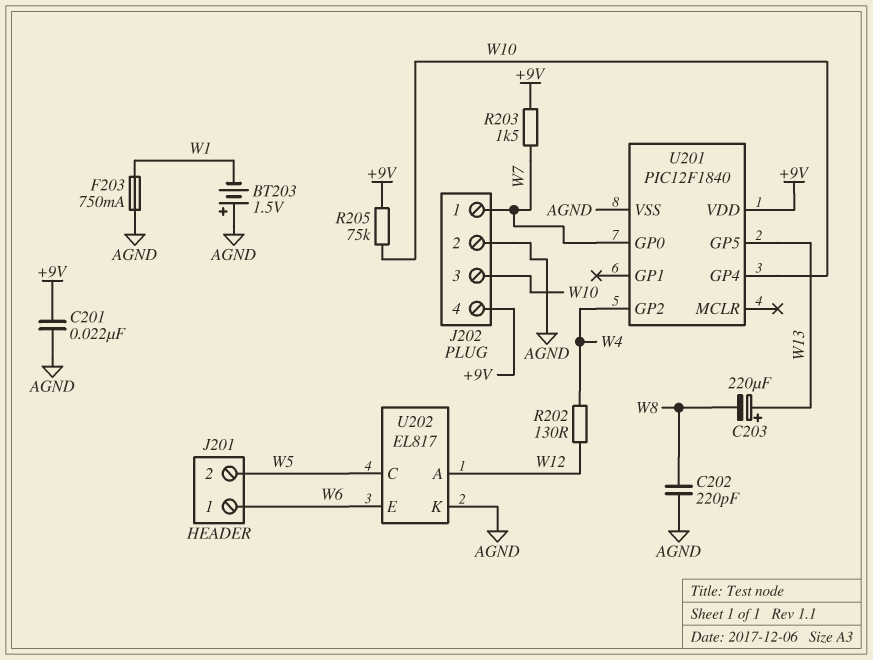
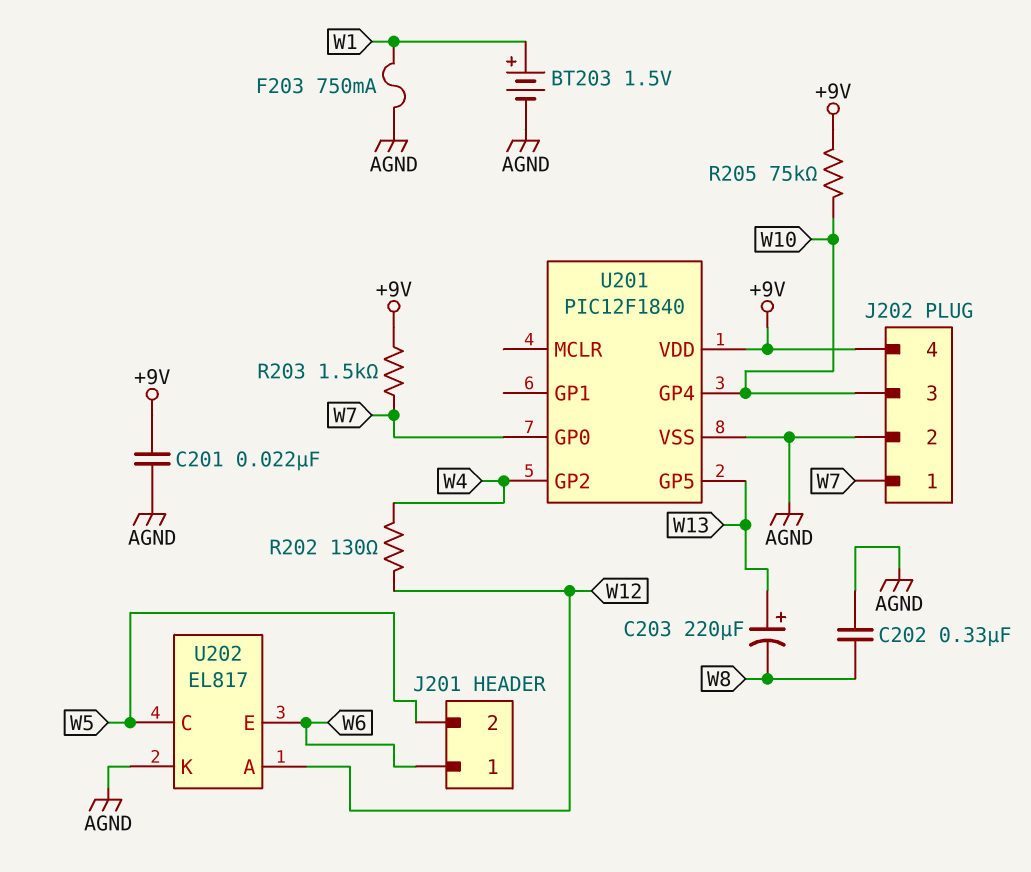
BT203: 1.5V (plus AGND, minus W1) -> 1.5V (plus W1, minus AGND)
C202: 220pF (AGND, W8) -> 330nF (AGND, W8)

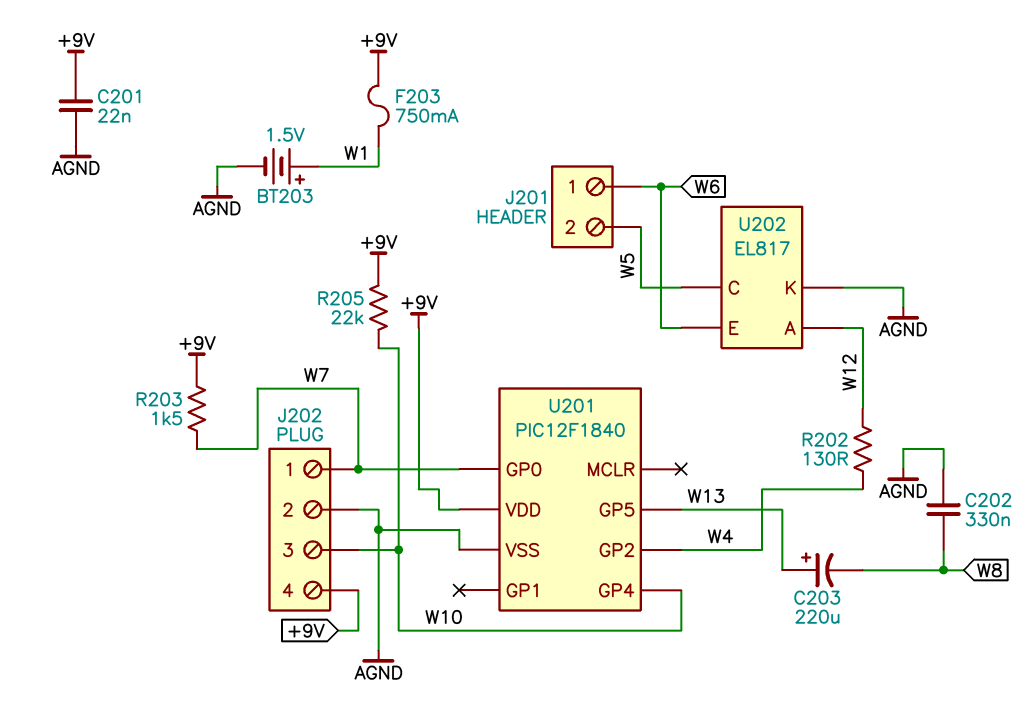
F203: 750mA (AGND, W1) -> 750mA (+9V, W1)
R205: 75k (+9V, W10) -> 22k (+9V, W10)

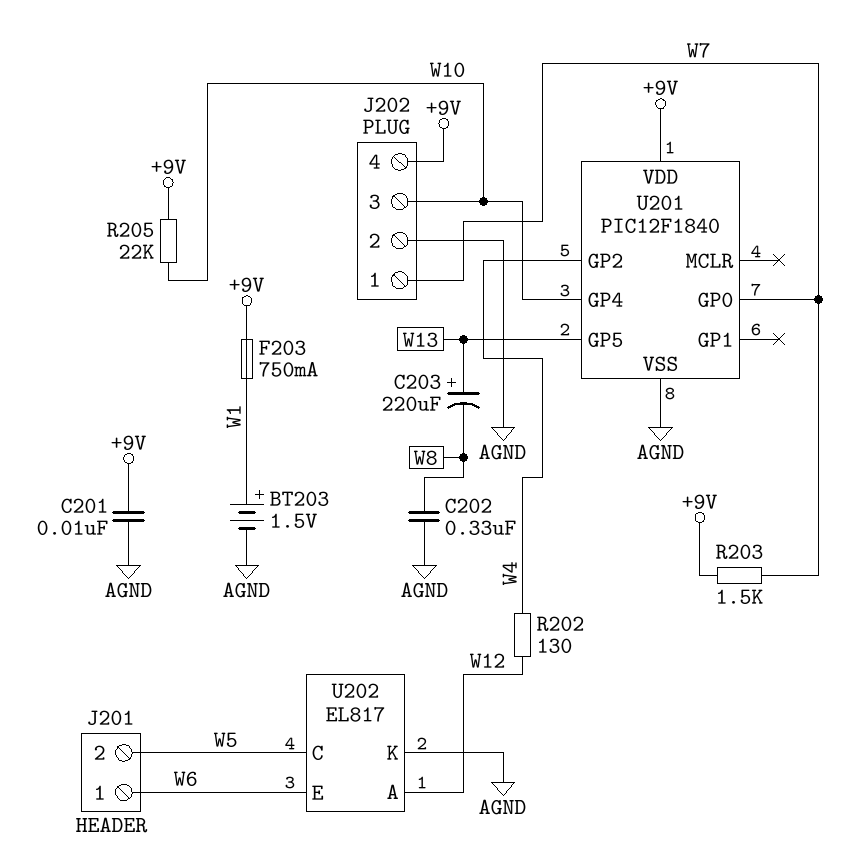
C201: 22nF (+9V, AGND) -> 10nF (+9V, AGND)

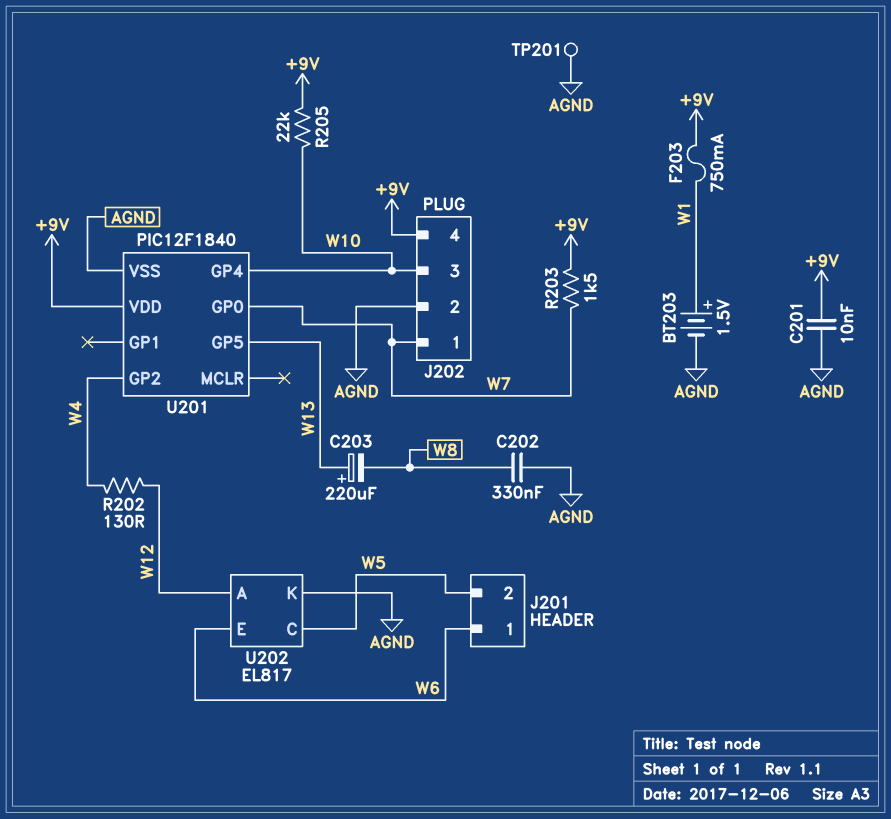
TP201: none -> test point (AGND)

